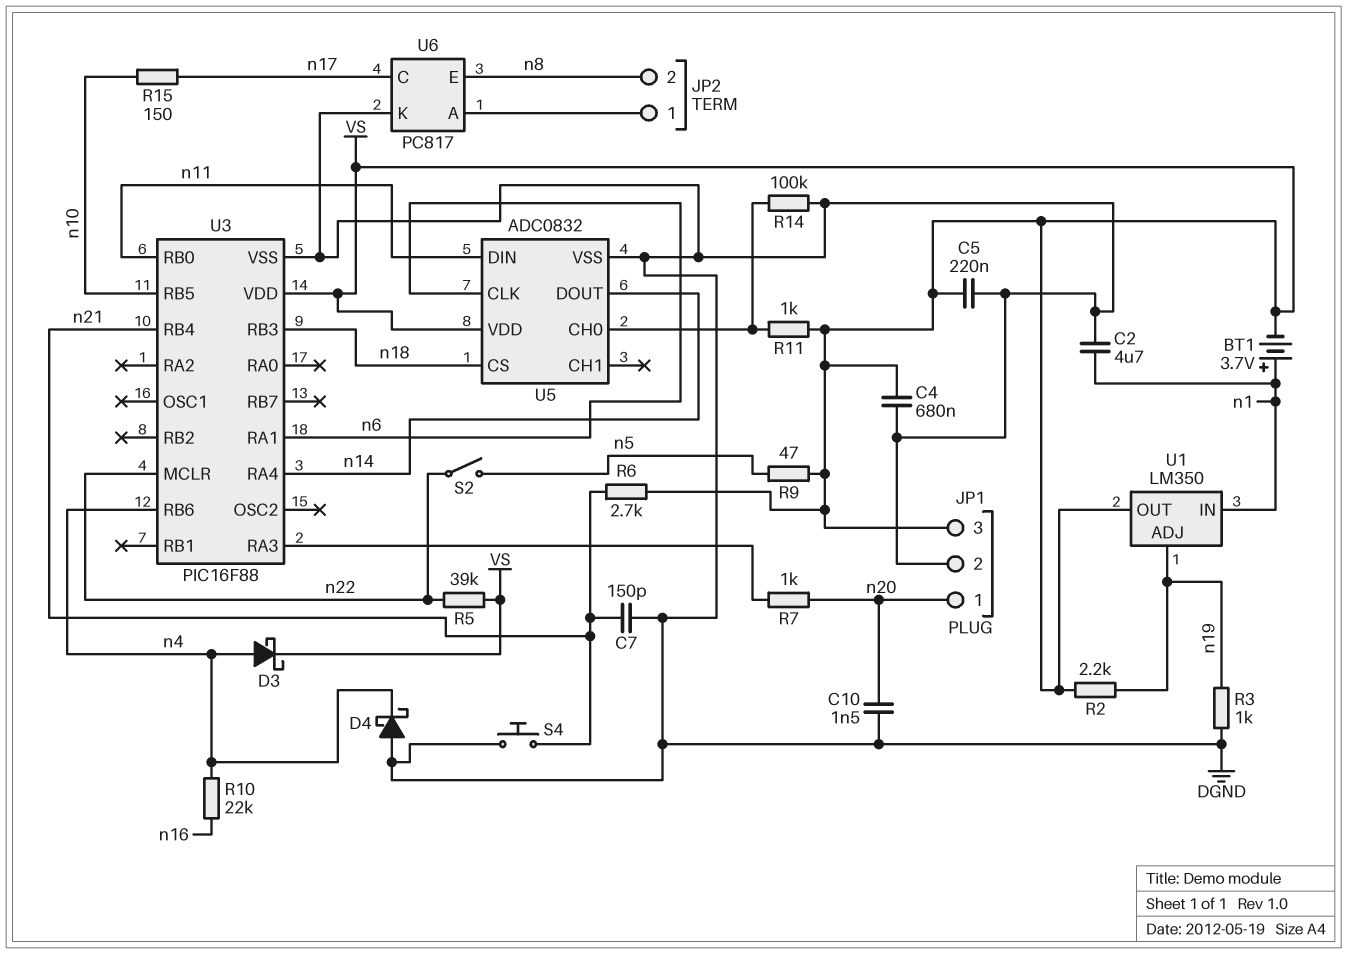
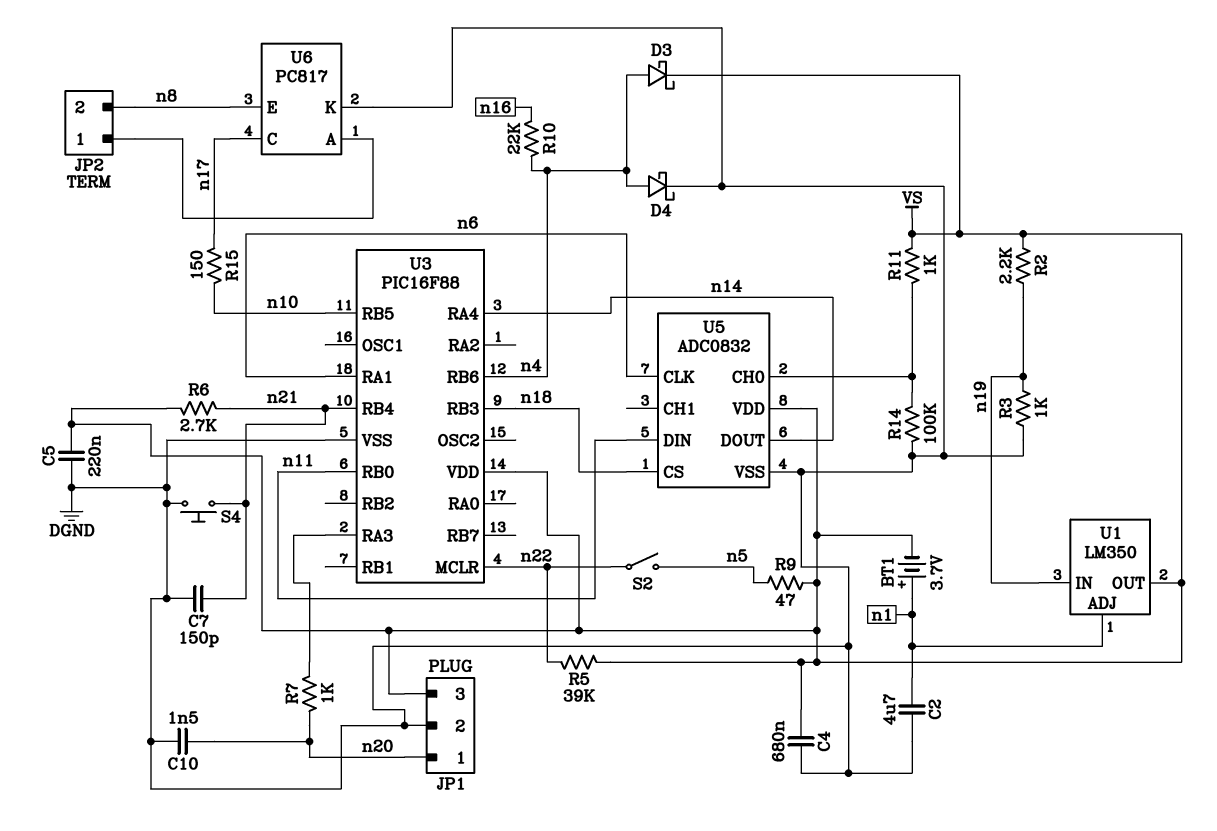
D4: schottky (A DGND, K n4) -> schottky (A n4, K DGND)
U1 pin ADJ: n19 -> n1
U1 pin IN: n1 -> n19

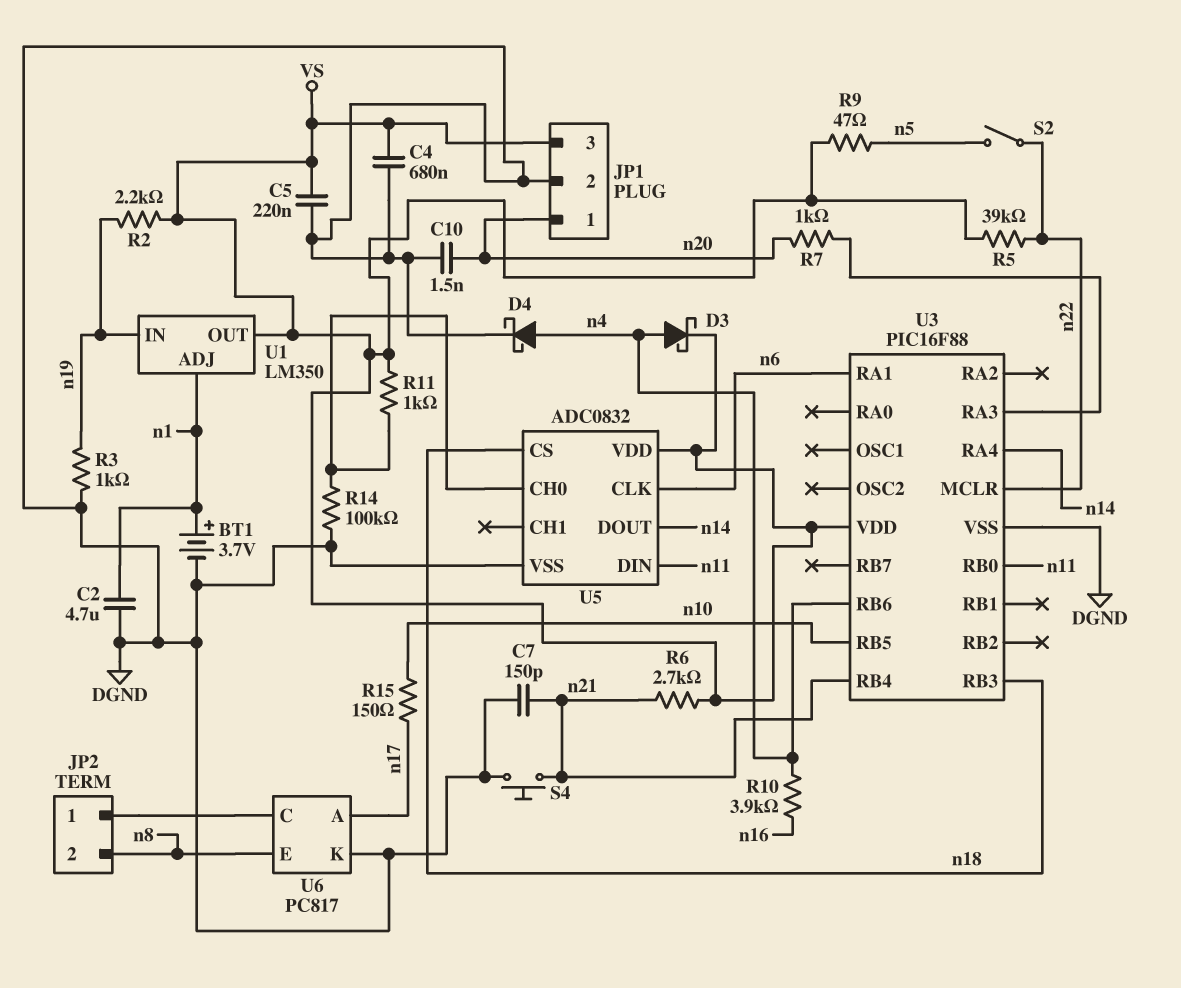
BT1: 3.7V (plus n1, minus VS) -> 3.7V (plus n1, minus DGND)
R10: 22k (n4, n16) -> 3.9k (n4, n16)
U6 pin A: JP2/1 -> n17
U6 pin C: n17 -> JP2/1

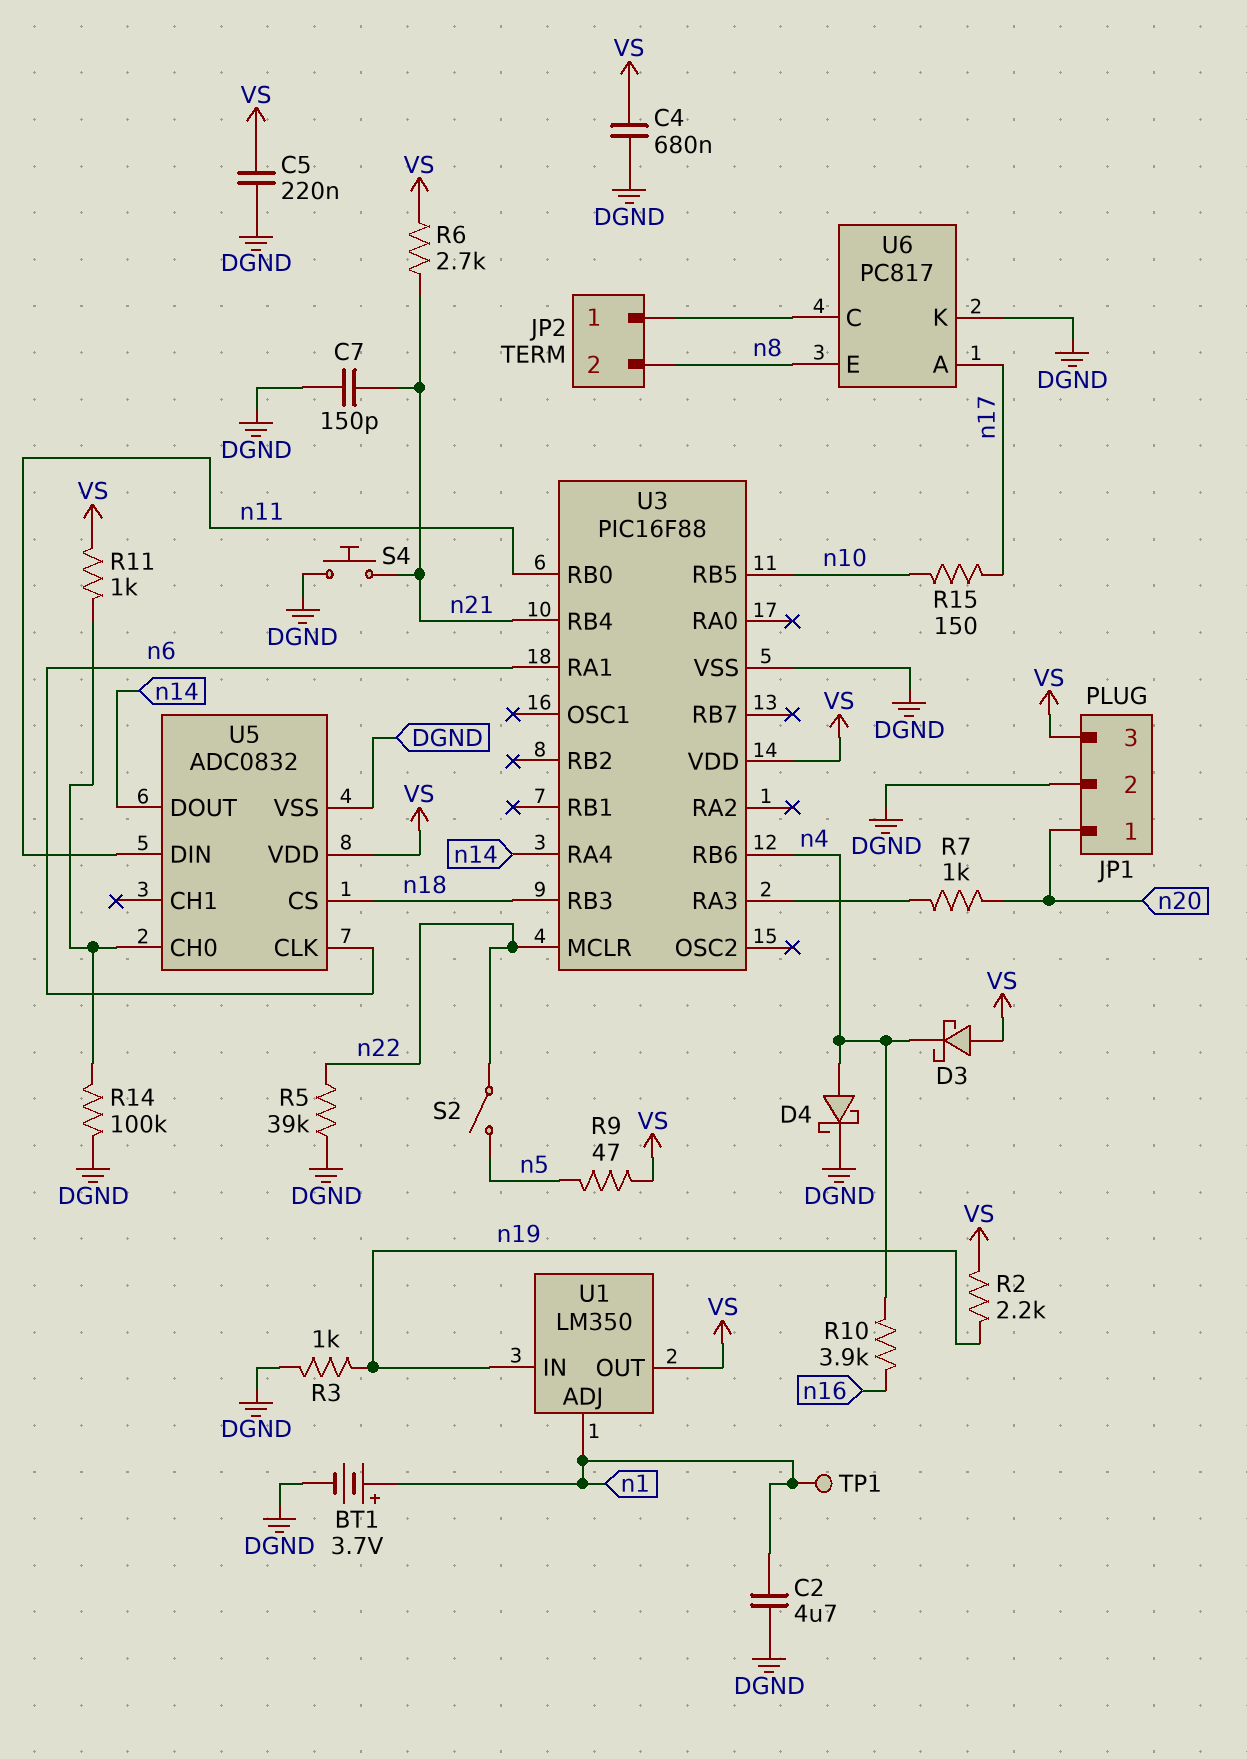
C10: 1.5nF (DGND, n20) -> none
D3: schottky (A n4, K VS) -> schottky (A VS, K n4)
R5: 39k (VS, n22) -> 39k (DGND, n22)
TP1: none -> test point (n1)

